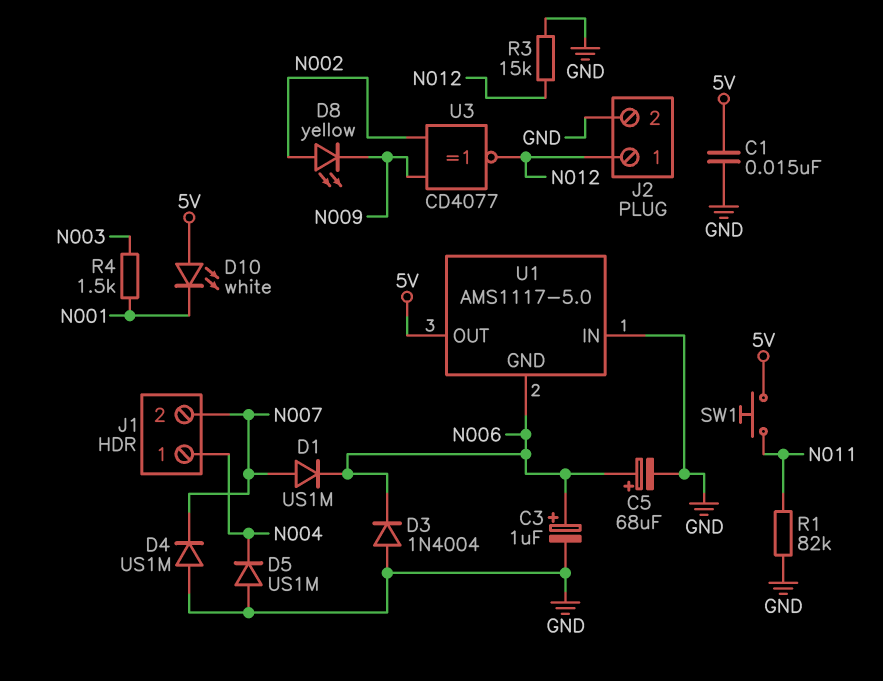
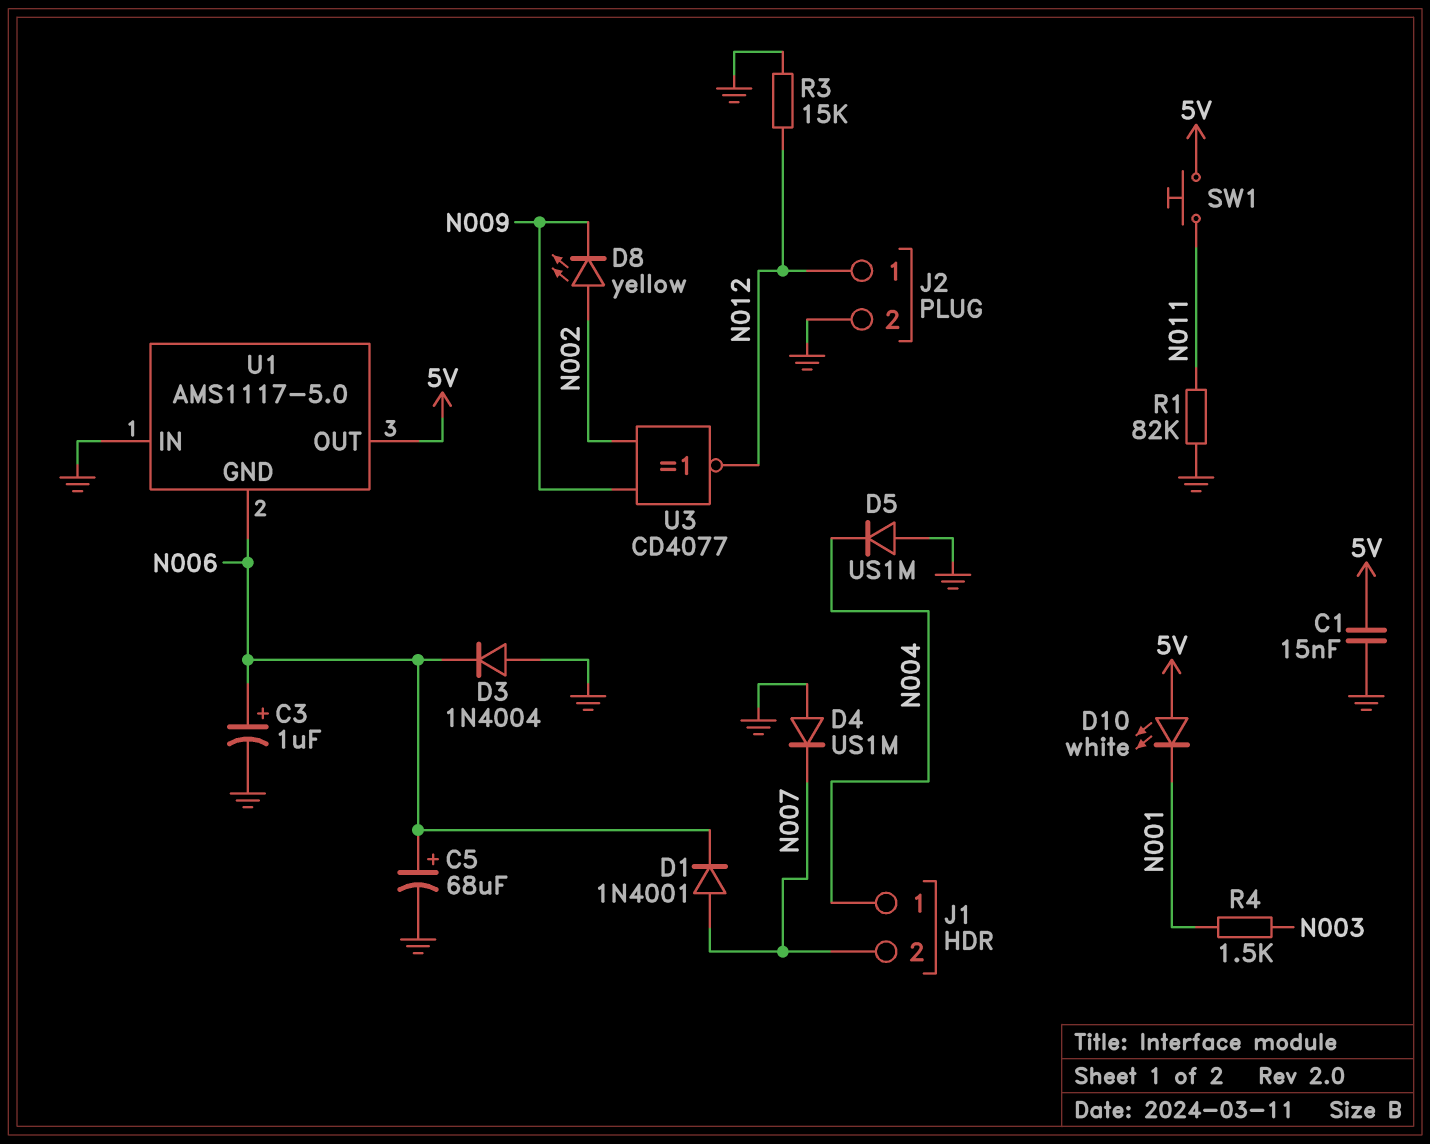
D1: diode US1M (A N007, K N006) -> diode 1N4001 (A N007, K N006)

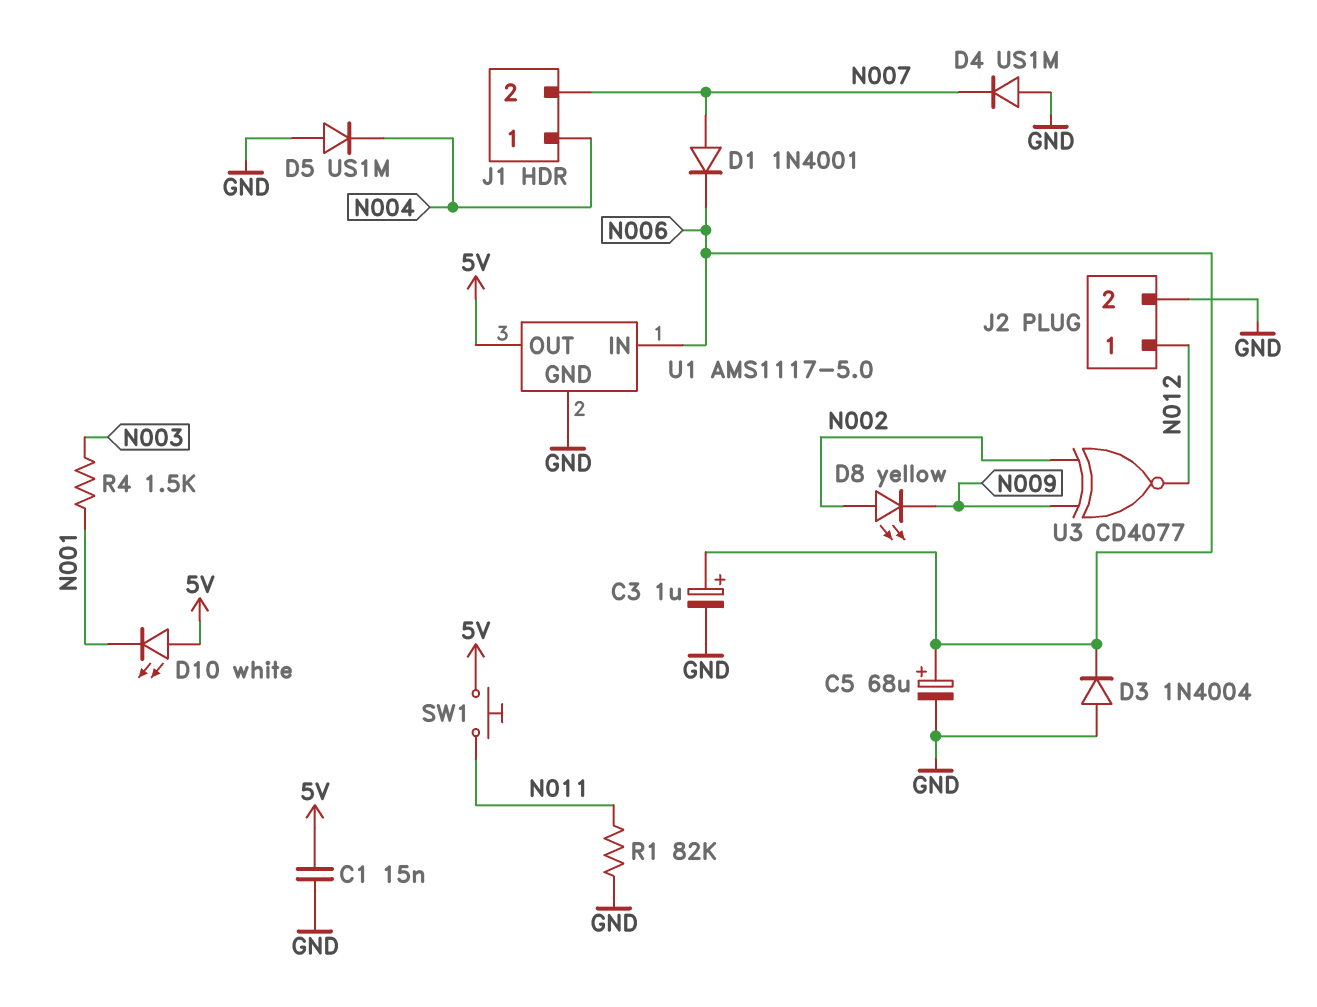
R3: 15k (GND, N012) -> none
U1 pin GND: N006 -> GND
U1 pin IN: GND -> N006

